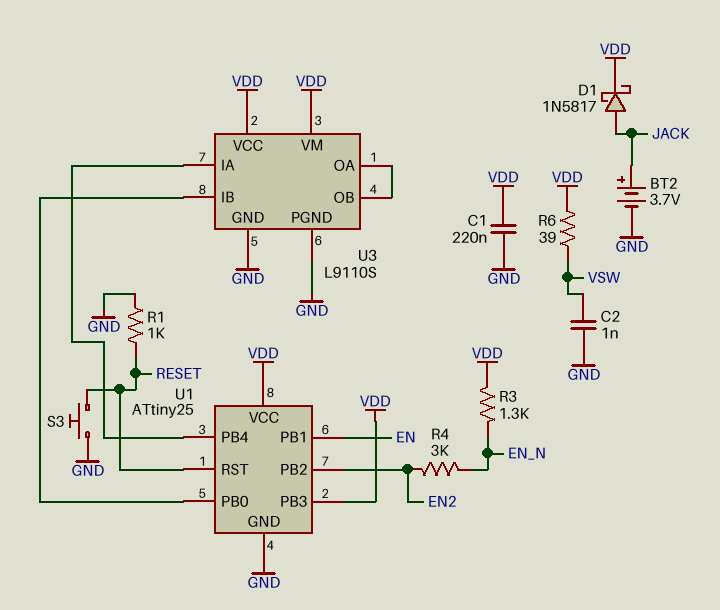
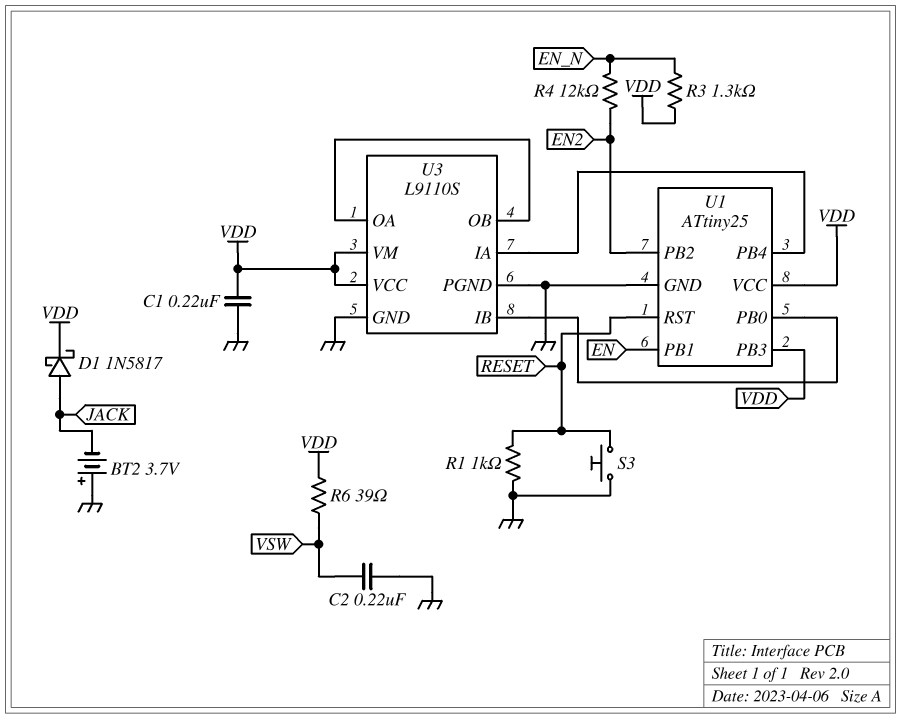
BT2: 3.7V (plus JACK, minus GND) -> 3.7V (plus GND, minus JACK)
C2: 1nF (GND, VSW) -> 220nF (GND, VSW)
R4: 3k (EN2, EN_N) -> 12k (EN2, EN_N)

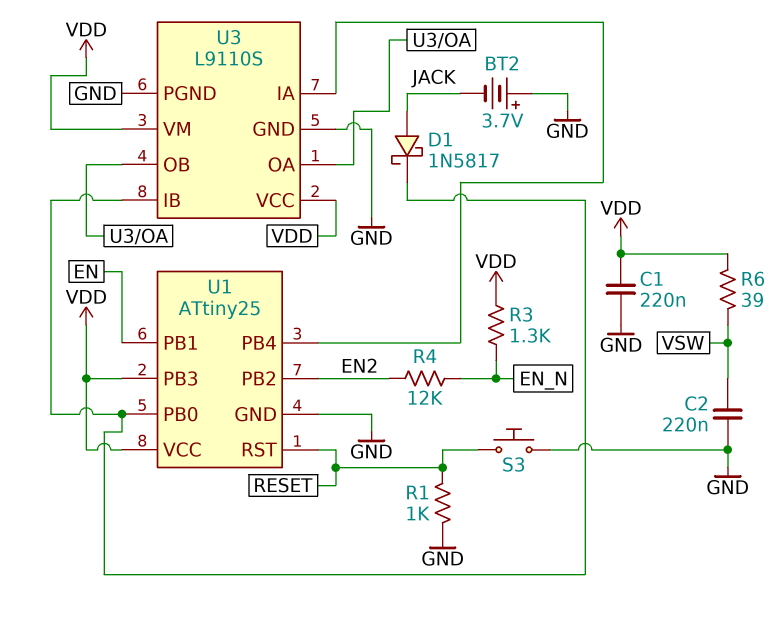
D1: schottky 1N5817 (A JACK, K VDD) -> schottky 1N5817 (A JACK, K U1/PB0)

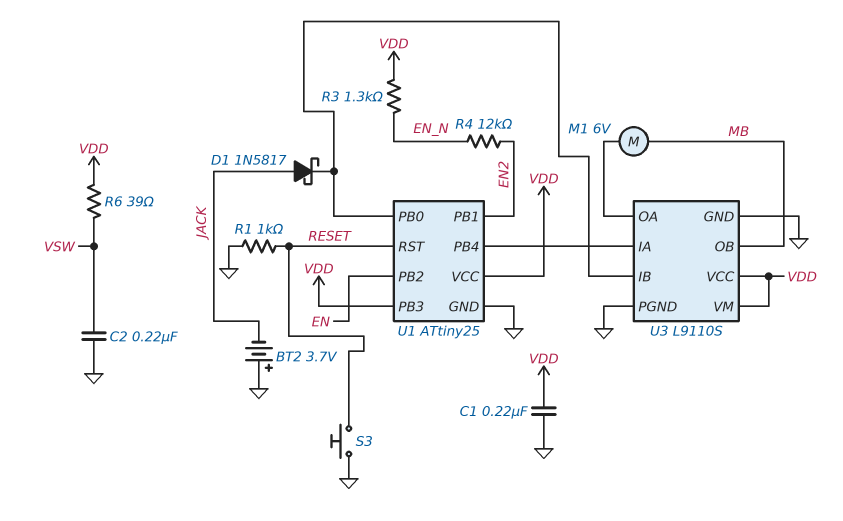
M1: none -> motor 6V (MB, U3/OA)
U1 pin PB1: EN -> EN2
U1 pin PB2: EN2 -> EN
U3 pin OB: U3/OA -> MB

